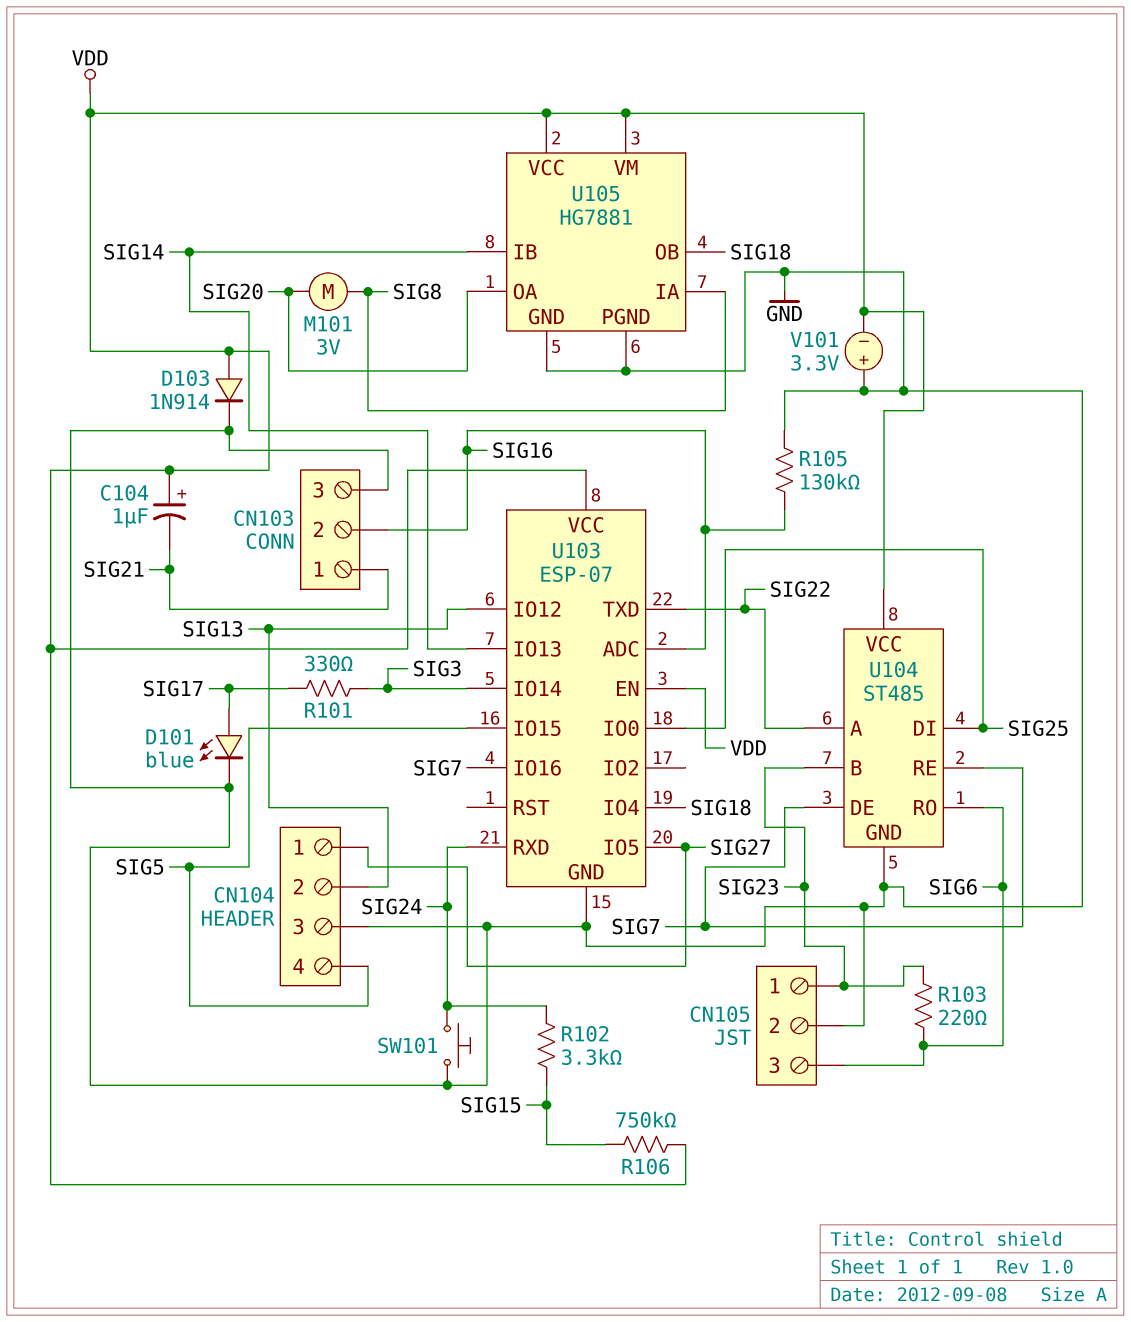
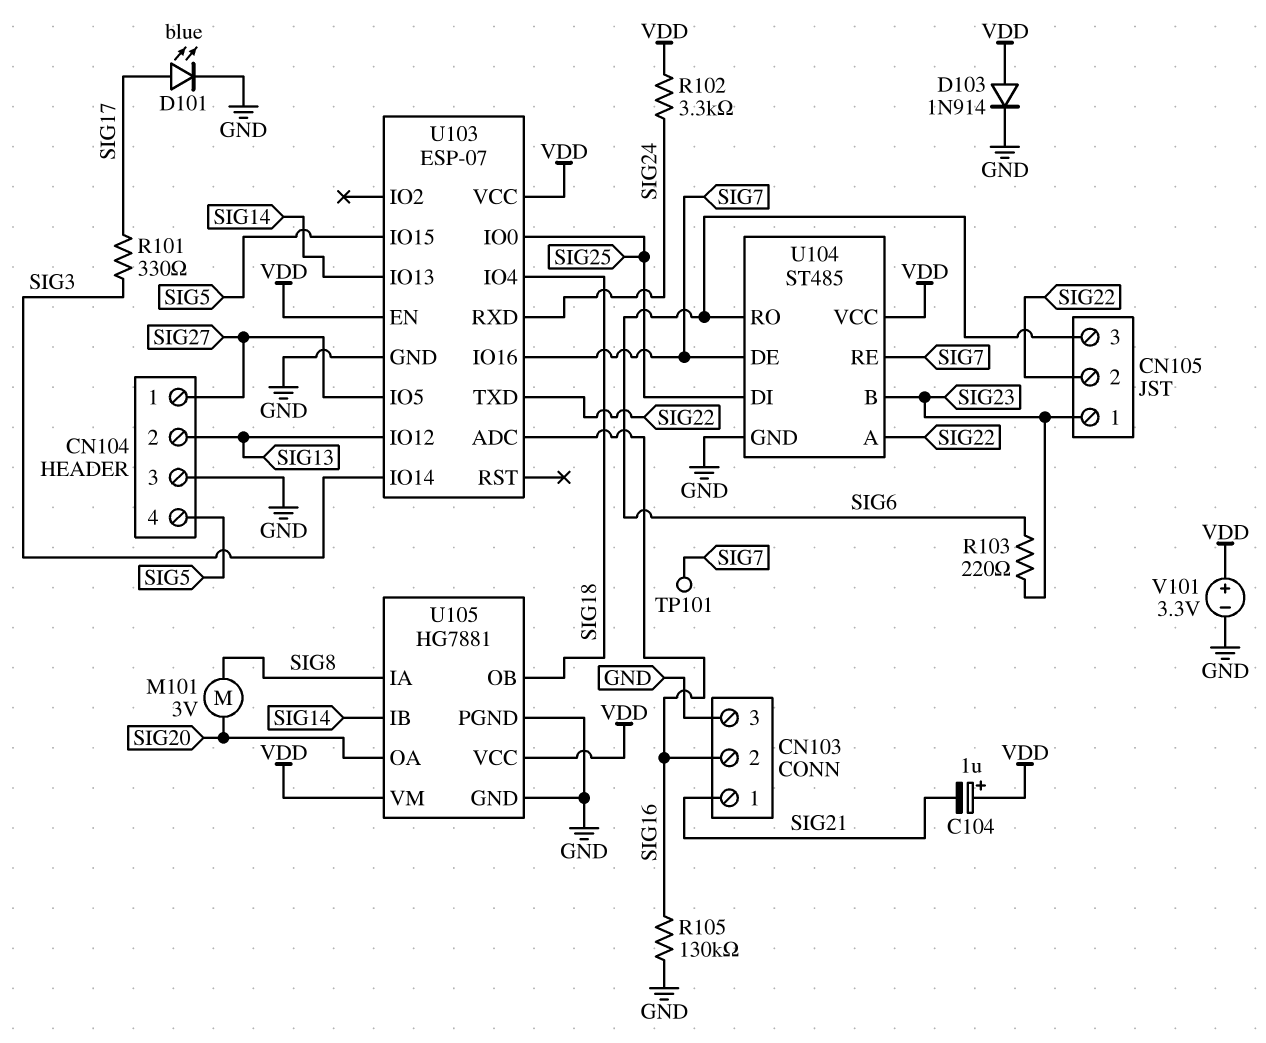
CN105 pin 2: GND -> SIG22
R102: 3.3k (SIG15, SIG24) -> 3.3k (SIG24, VDD)
R106: 750k (SIG15, VDD) -> none
SW101: button (GND, SIG24) -> none
TP101: none -> test point (SIG7)
V101: 3.3V (plus GND, minus VDD) -> 3.3V (plus VDD, minus GND)

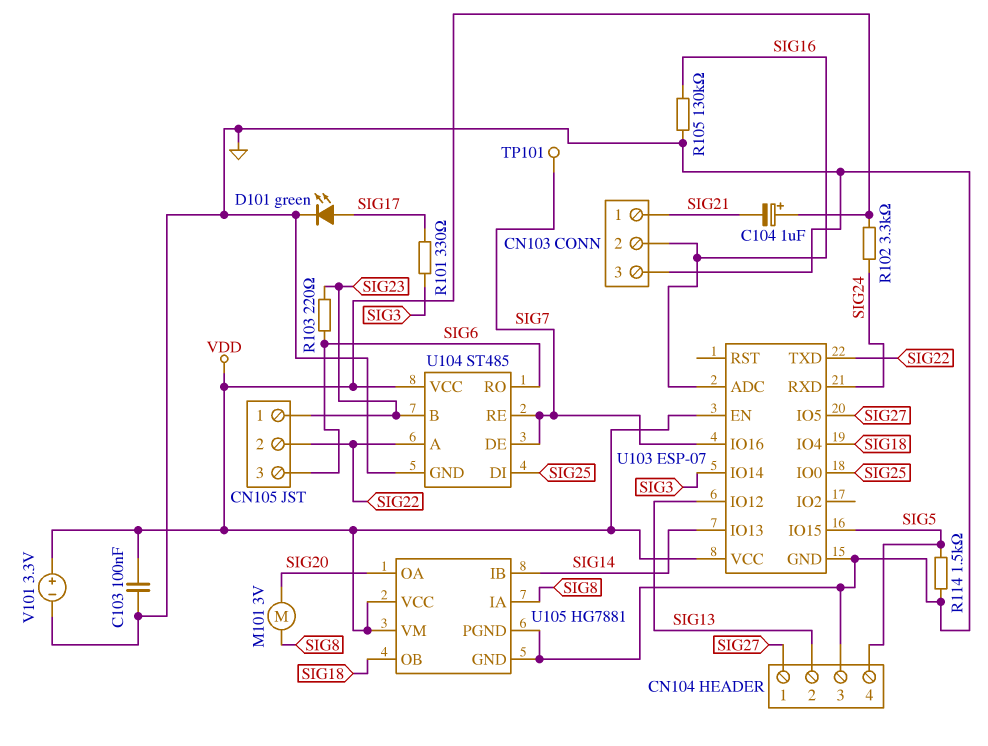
C103: none -> 100nF (GND, VDD)
D101: LED blue (A SIG17, K GND) -> LED green (A SIG17, K GND)
D103: diode 1N914 (A VDD, K GND) -> none
R114: none -> 1.5k (GND, SIG5)

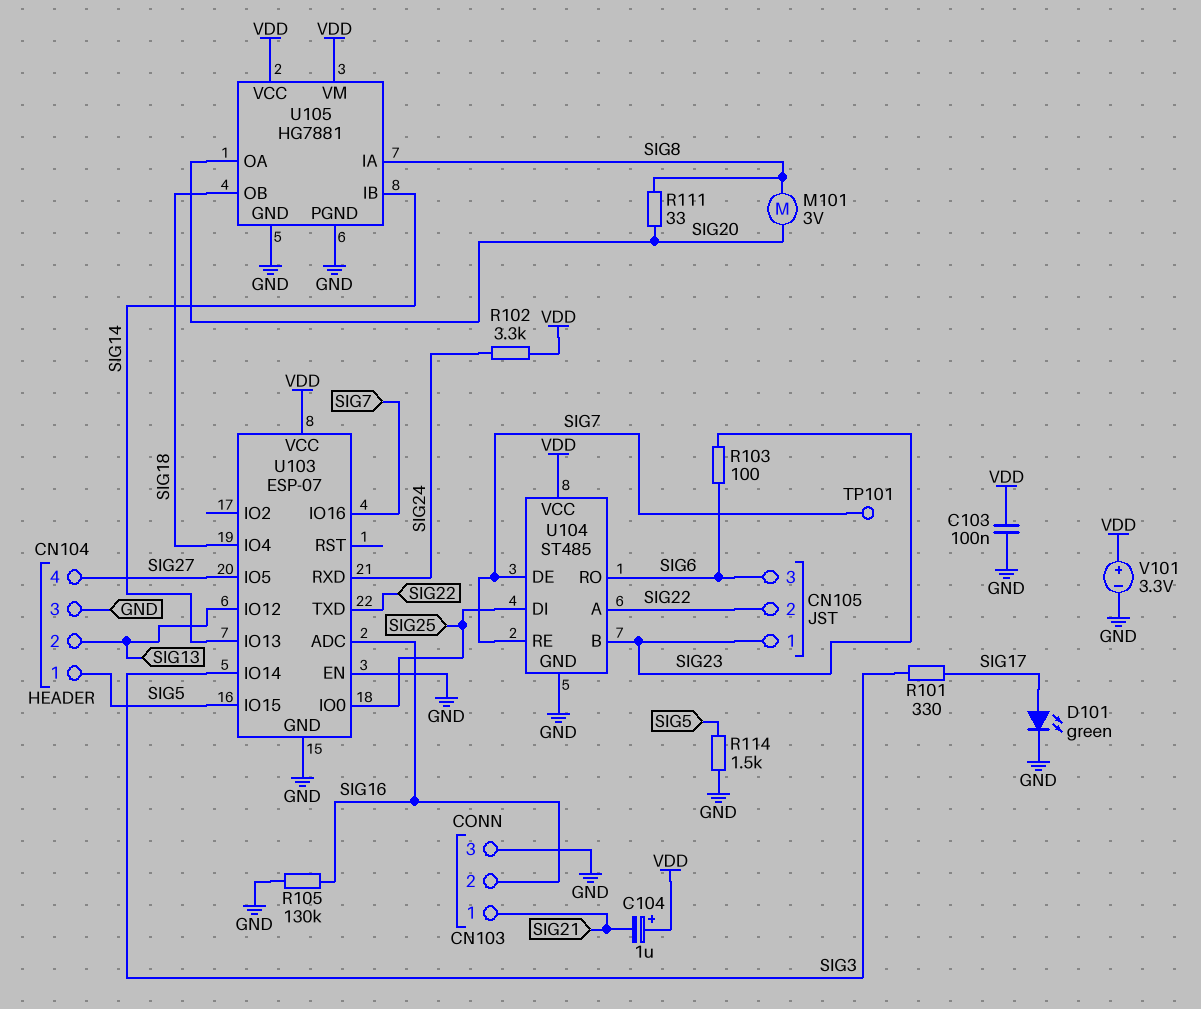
CN104 pin 1: SIG27 -> SIG5
CN104 pin 4: SIG5 -> SIG27
R103: 220 (SIG6, SIG23) -> 100 (SIG6, SIG23)
R111: none -> 33 (SIG8, SIG20)
U103 pin EN: VDD -> GND

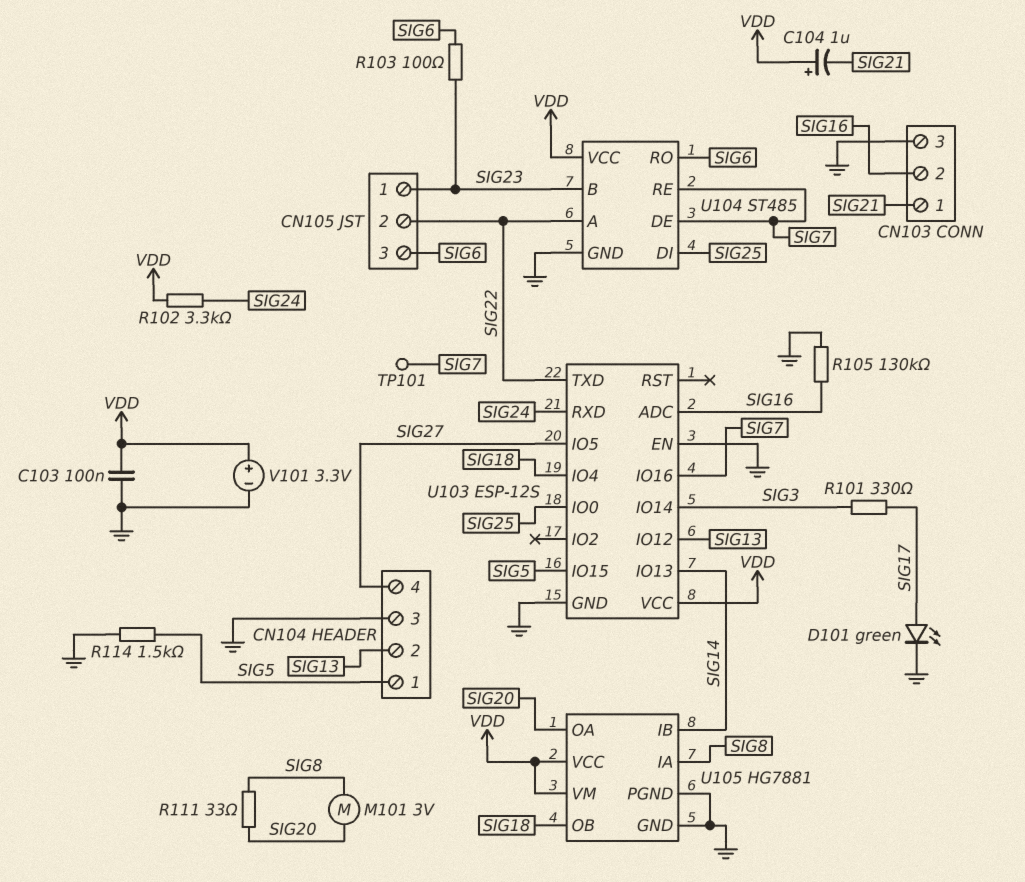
U103: ESP-07 -> ESP-12S

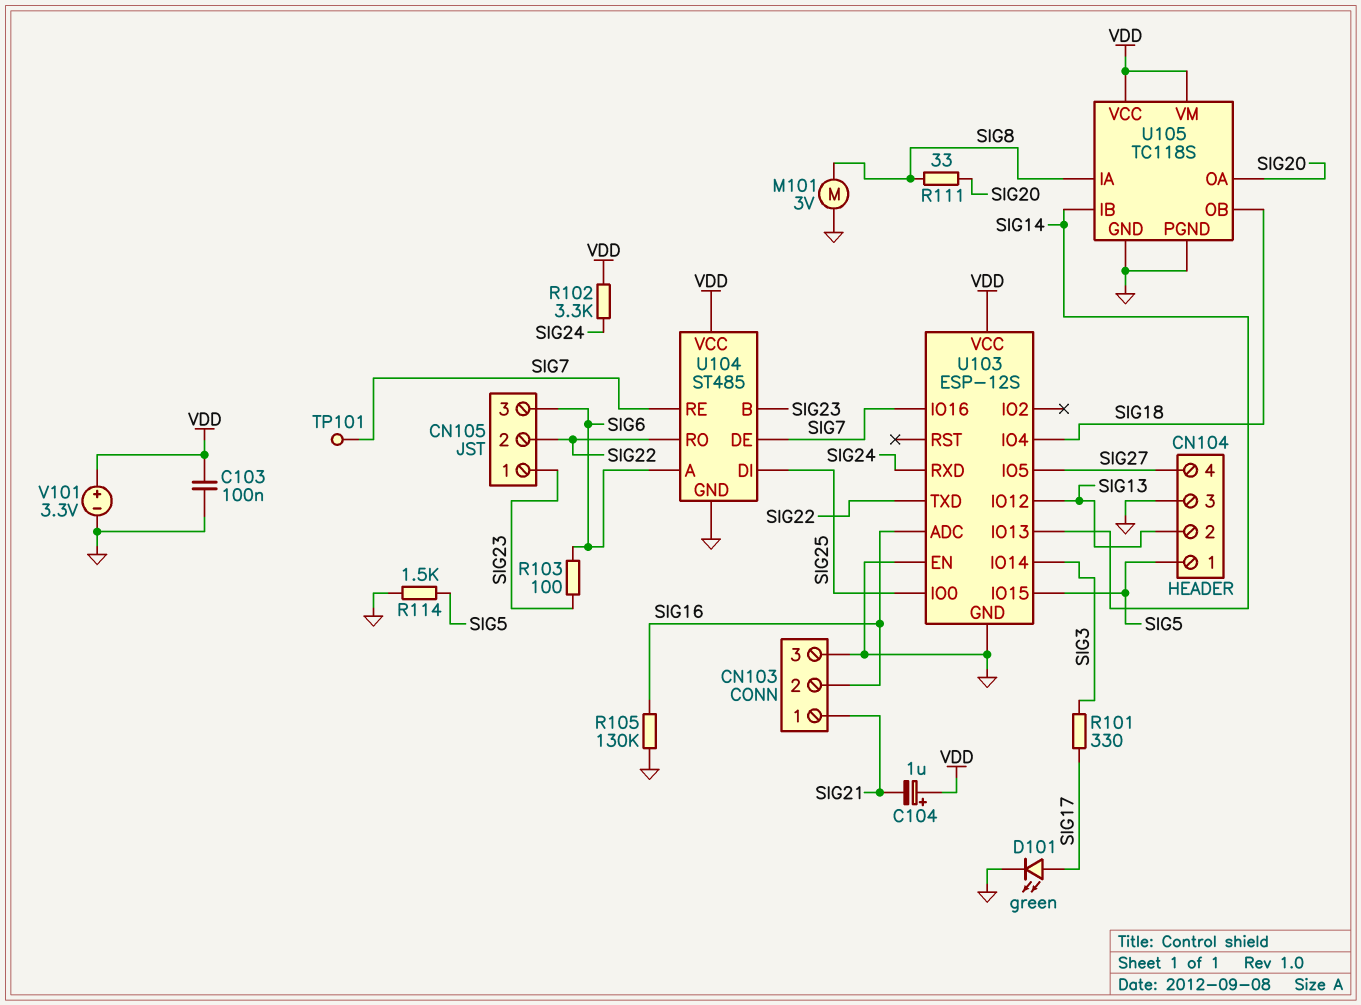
M101: motor 3V (SIG8, SIG20) -> motor 3V (GND, SIG8)
U104 pin A: SIG22 -> SIG6
U104 pin RO: SIG6 -> SIG22
U105: HG7881 -> TC118S

